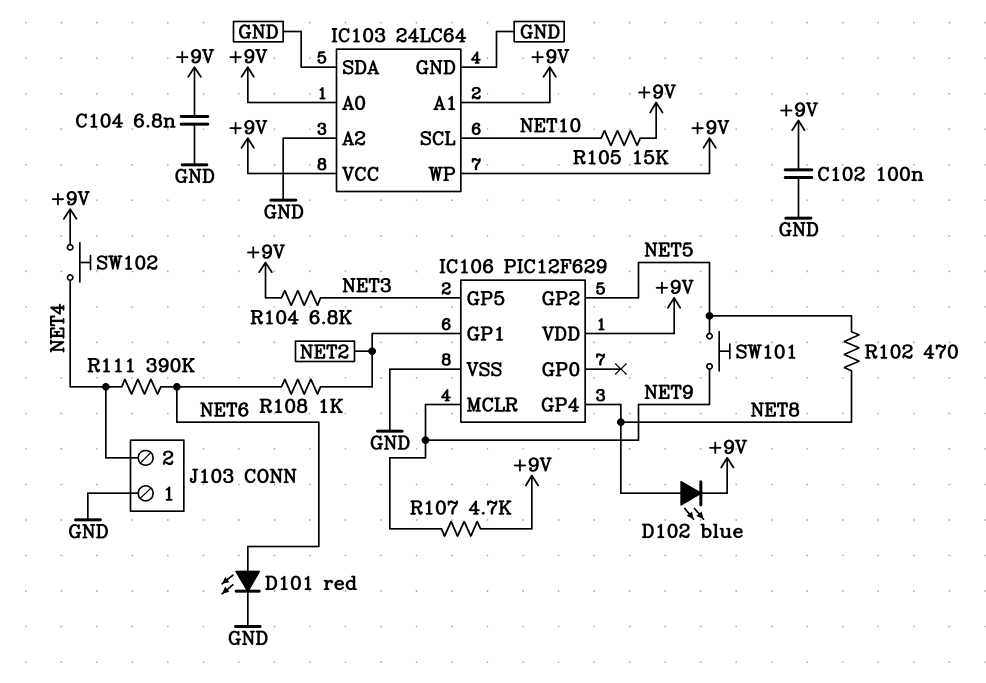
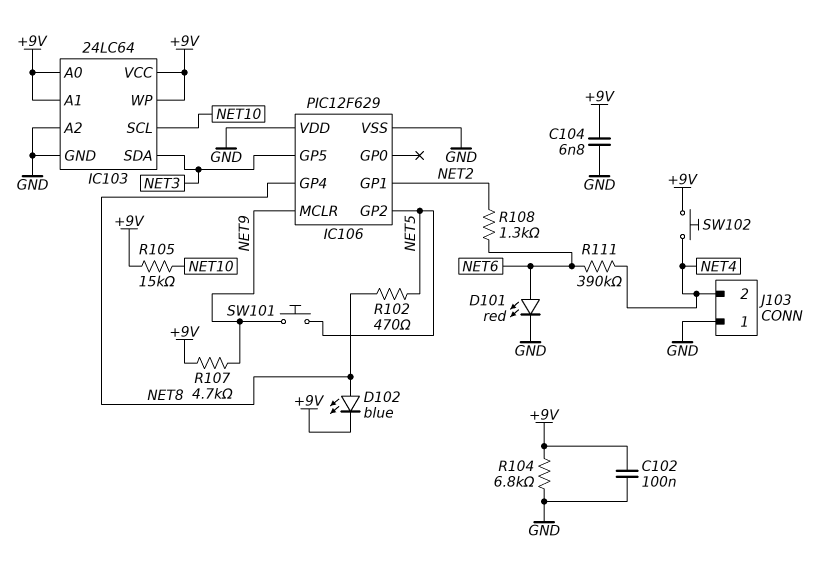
IC103 pin SDA: GND -> NET3
IC106 pin VDD: +9V -> GND
R104: 6.8k (+9V, NET3) -> 6.8k (+9V, GND)
R108: 1k (NET2, NET6) -> 1.3k (NET2, NET6)

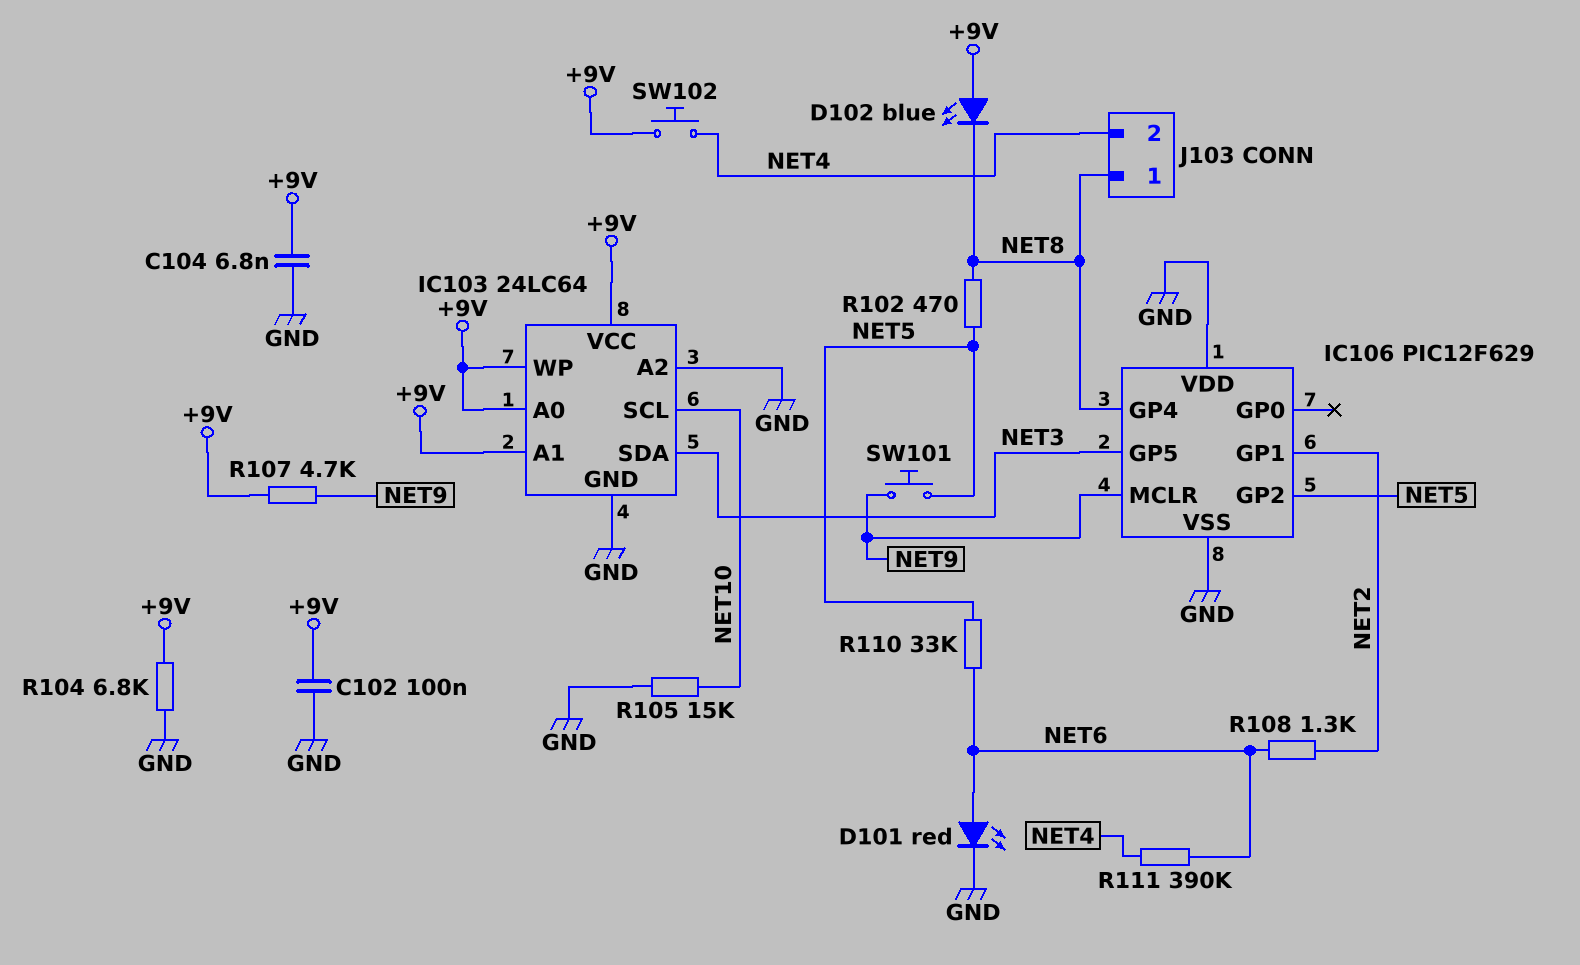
D102: LED blue (A NET8, K +9V) -> LED blue (A +9V, K NET8)
J103 pin 1: GND -> NET8
R105: 15k (+9V, NET10) -> 15k (GND, NET10)
R110: none -> 33k (NET5, NET6)

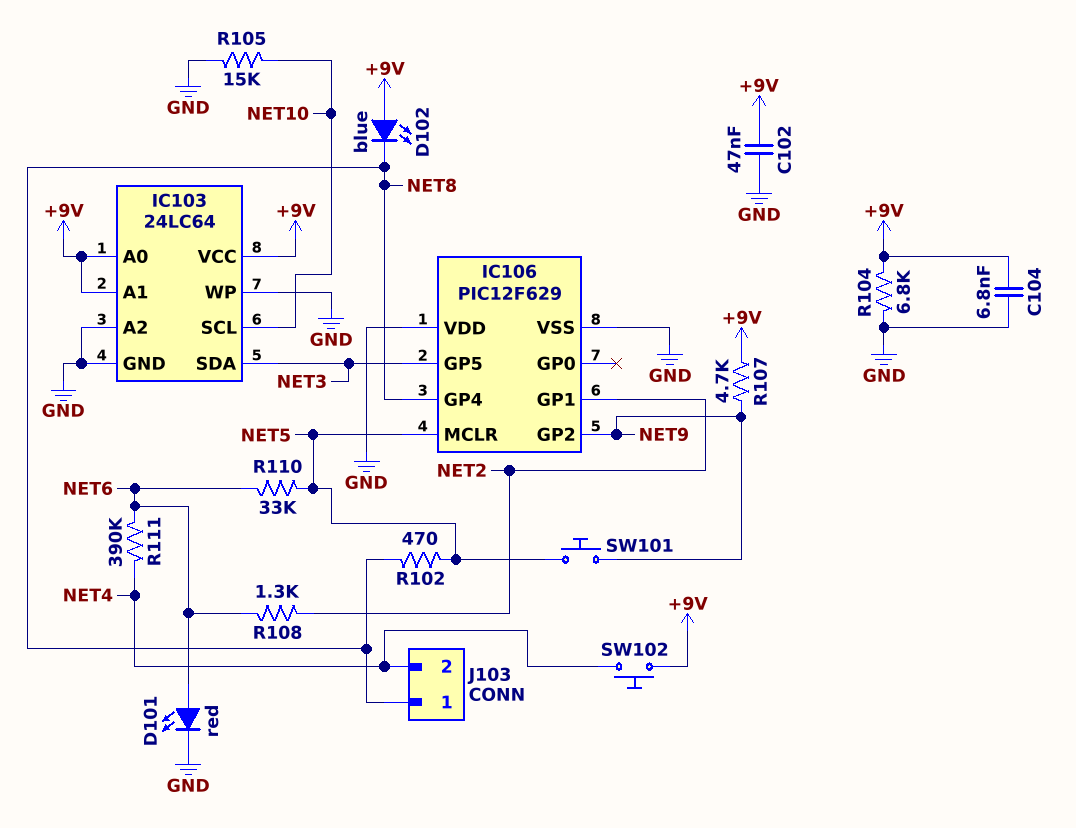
C102: 100nF (+9V, GND) -> 47nF (+9V, GND)
IC103 pin WP: +9V -> GND
IC106 pin GP2: NET5 -> NET9
IC106 pin MCLR: NET9 -> NET5

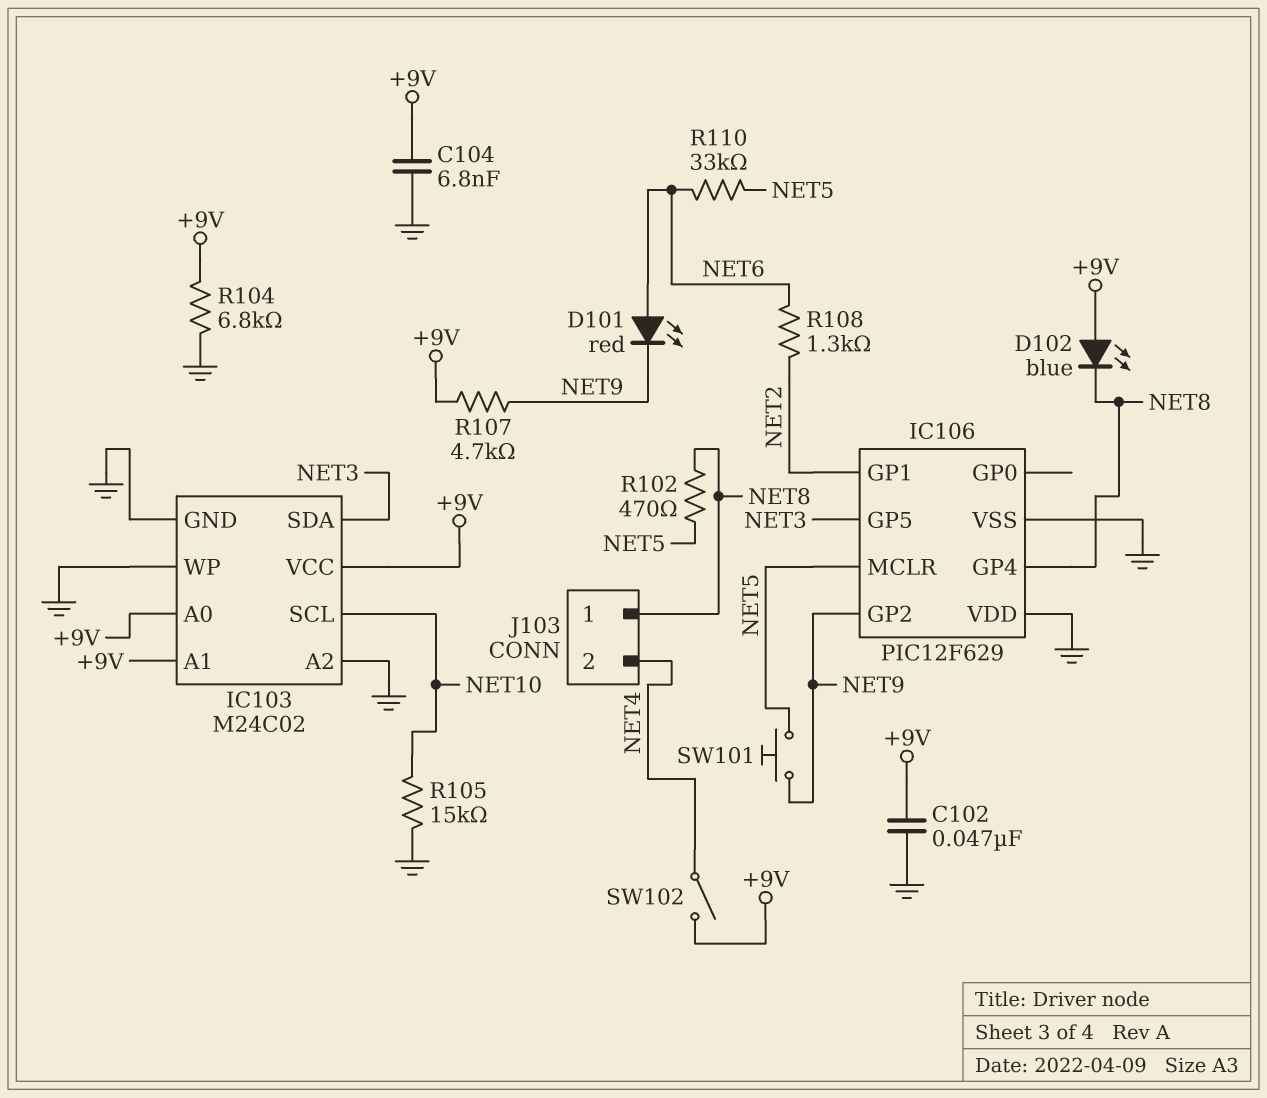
D101: LED red (A NET6, K GND) -> LED red (A NET6, K NET9)
IC103: 24LC64 -> M24C02
R111: 390k (NET4, NET6) -> none
SW102: button (+9V, NET4) -> switch (+9V, NET4)

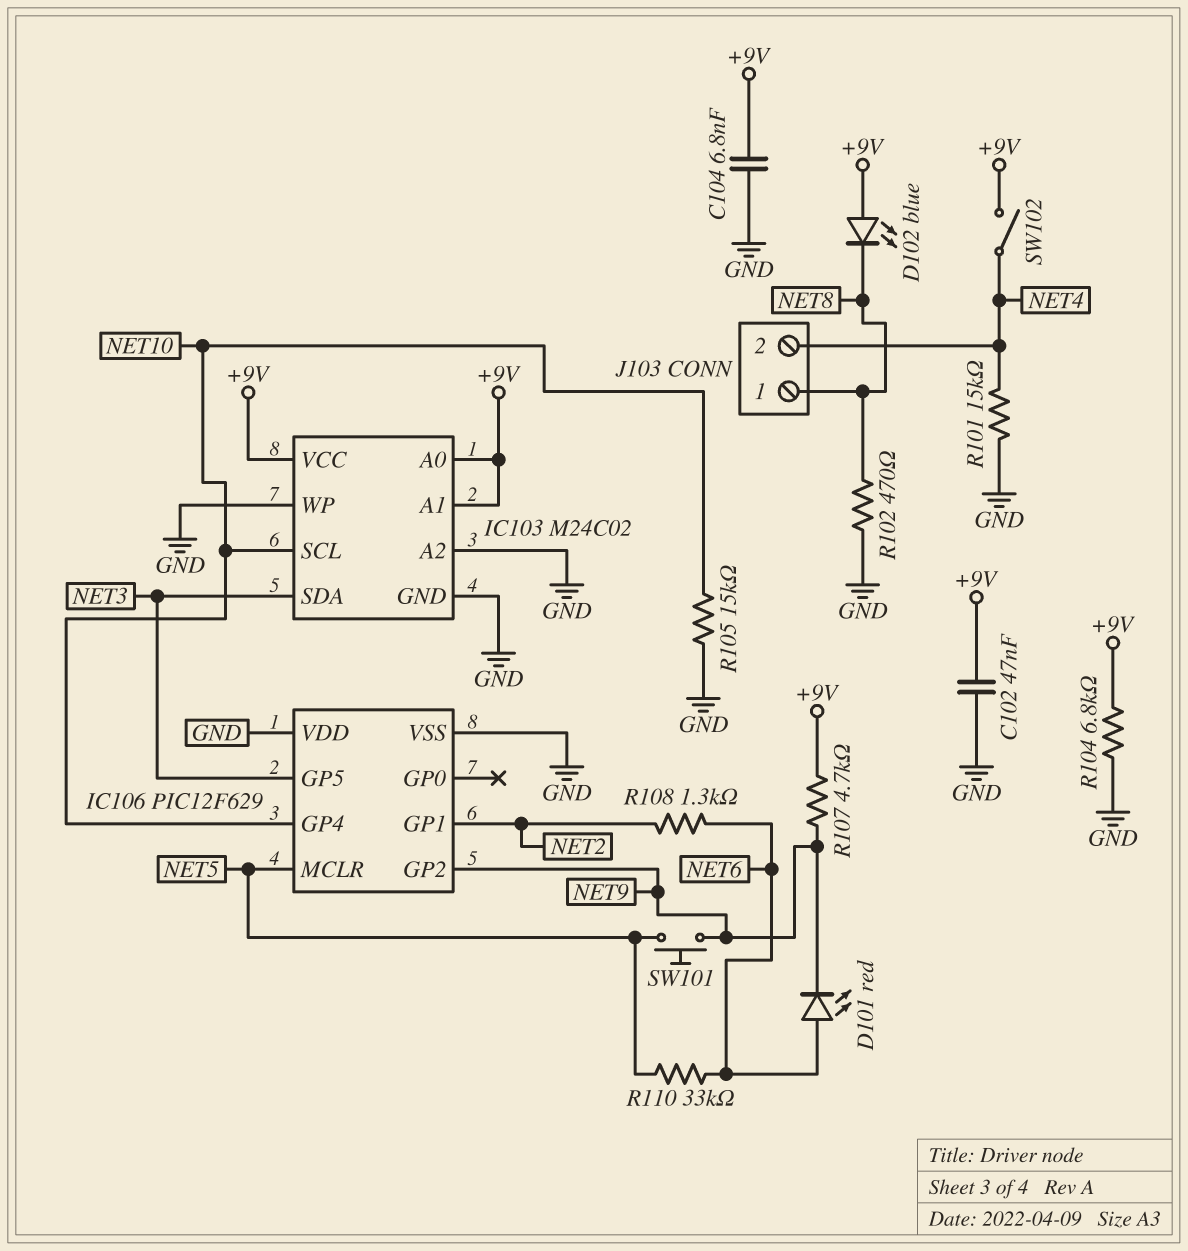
IC106 pin GP4: NET8 -> NET10
R101: none -> 15k (GND, NET4)
R102: 470 (NET5, NET8) -> 470 (GND, NET8)

